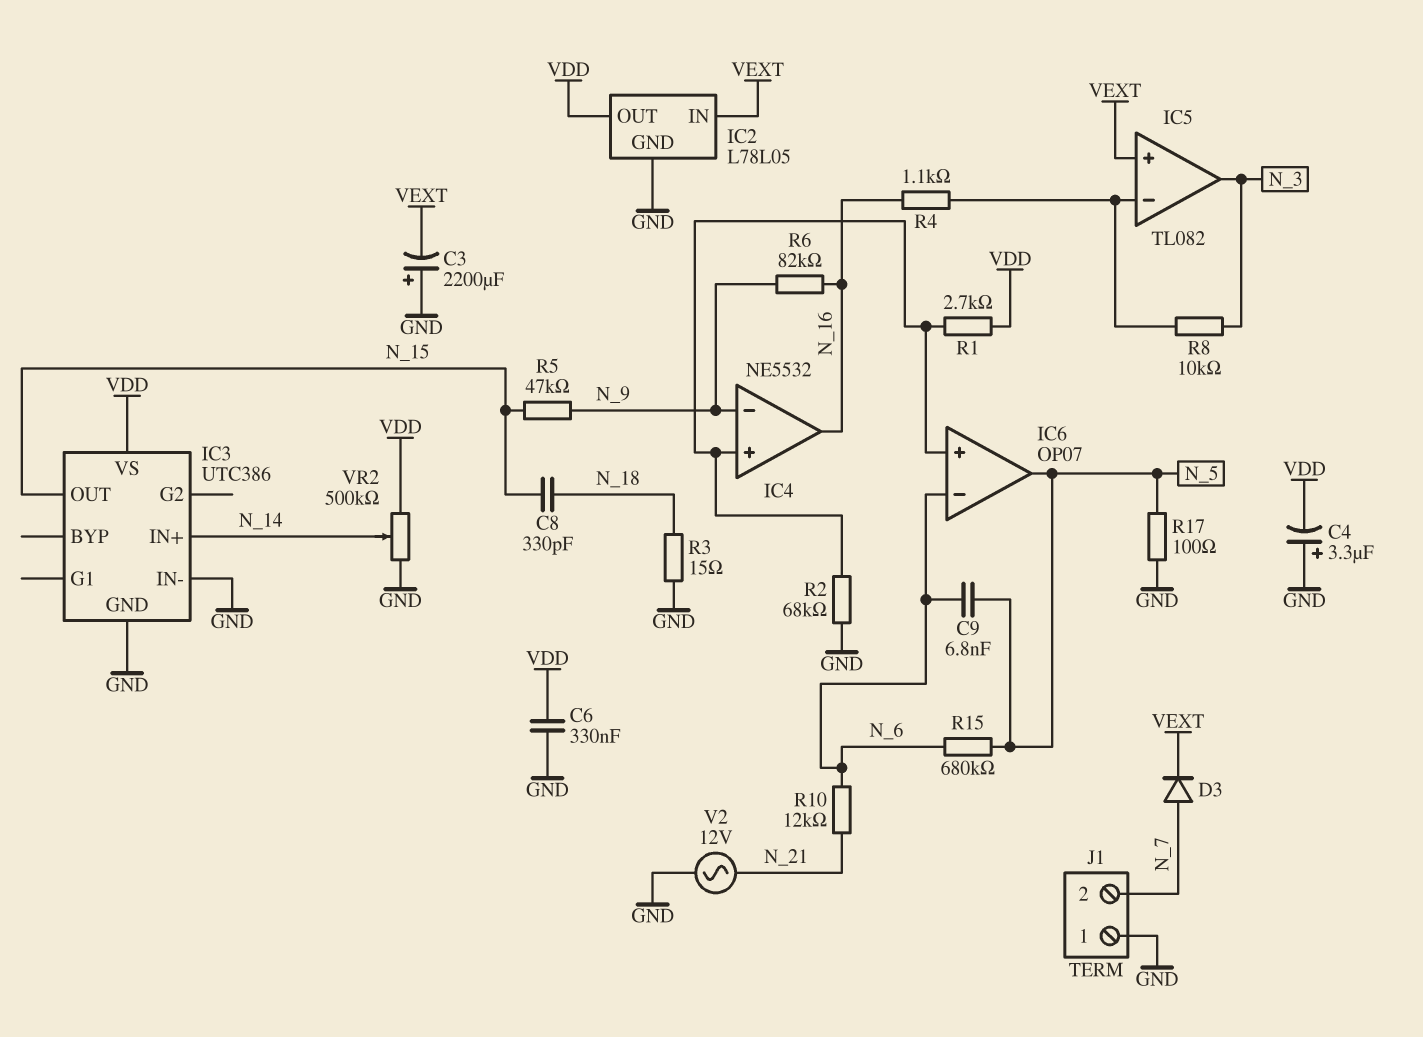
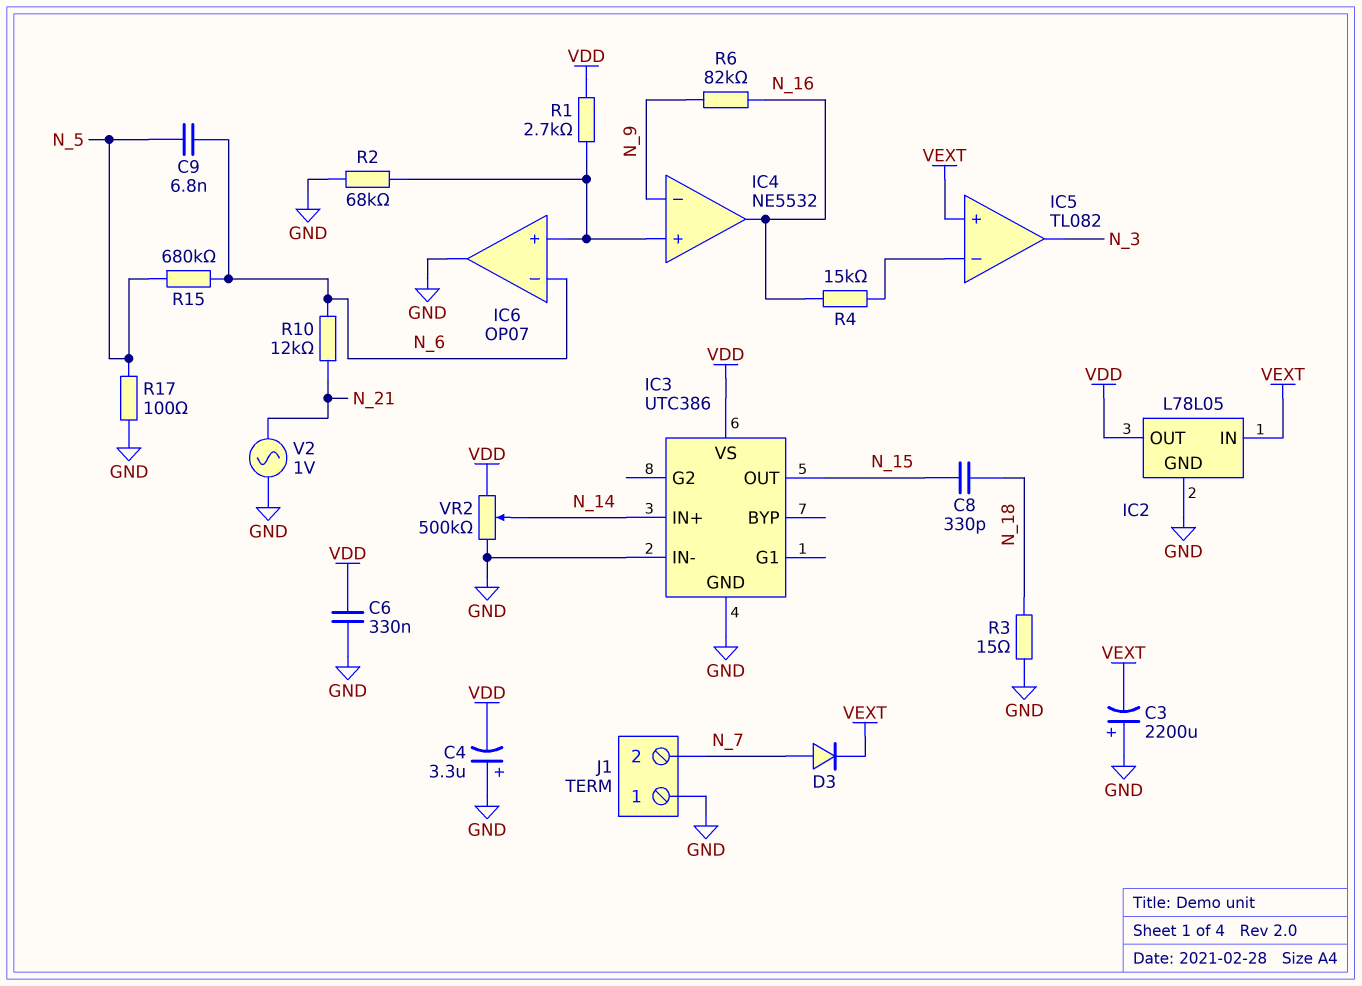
IC6 pin out: N_5 -> GND
R4: 1.1k (IC5/in-, N_16) -> 15k (IC5/in-, N_16)
R5: 47k (N_9, N_15) -> none
R8: 10k (IC5/in-, N_3) -> none
V2: AC 12V (GND, N_21) -> AC 1V (GND, N_21)

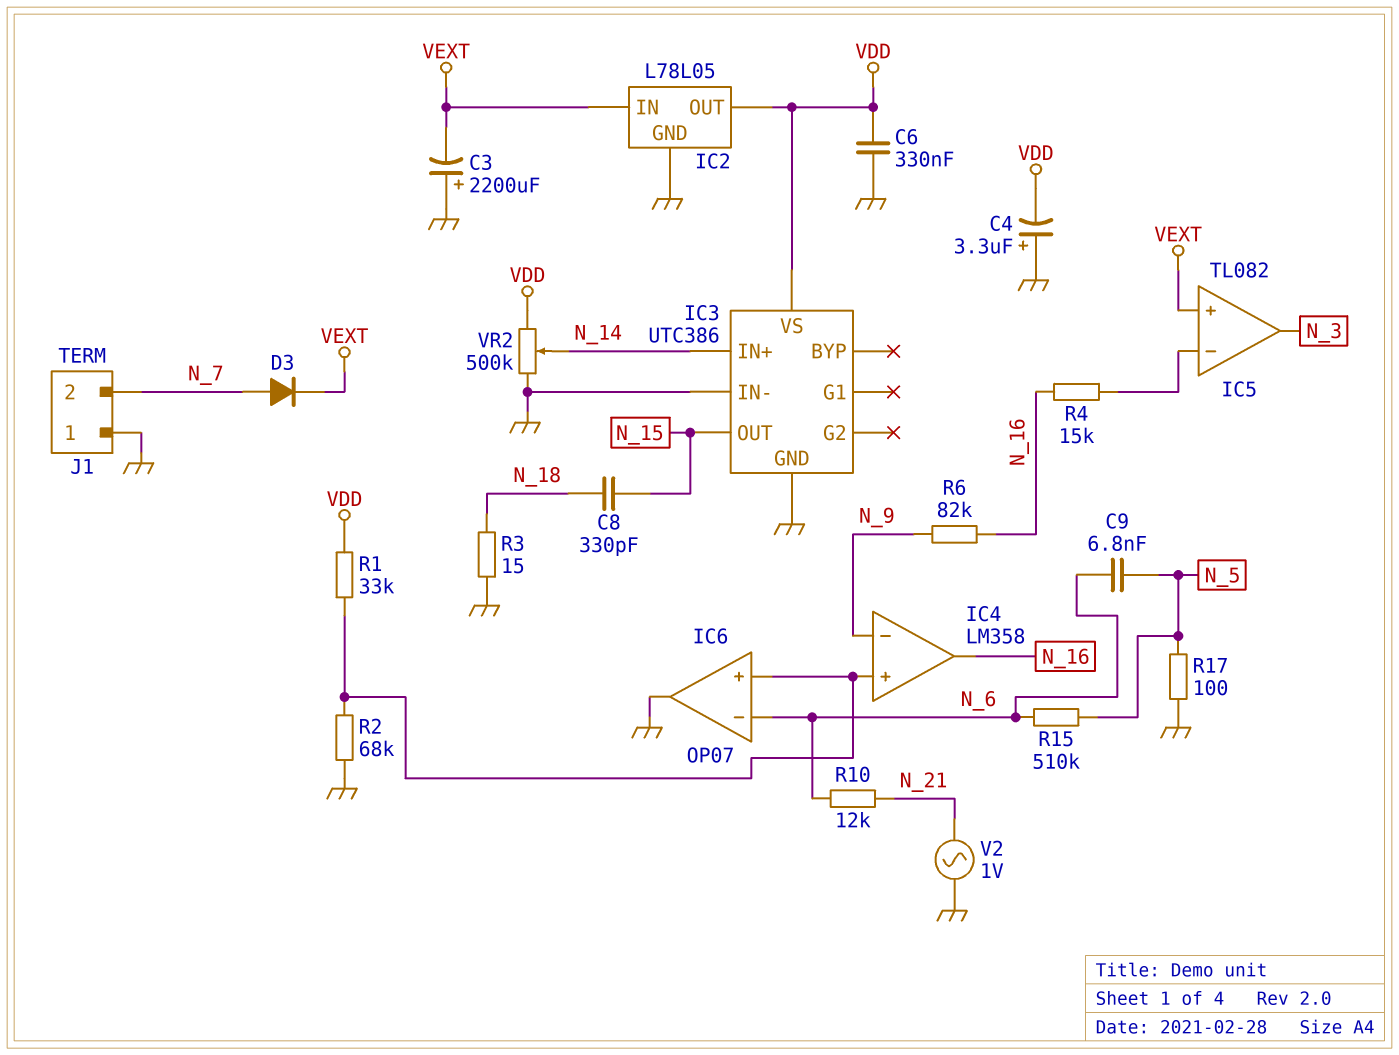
IC4: NE5532 -> LM358
R1: 2.7k (IC4/in+, VDD) -> 33k (IC4/in+, VDD)
R15: 680k (N_5, N_6) -> 510k (N_5, N_6)

